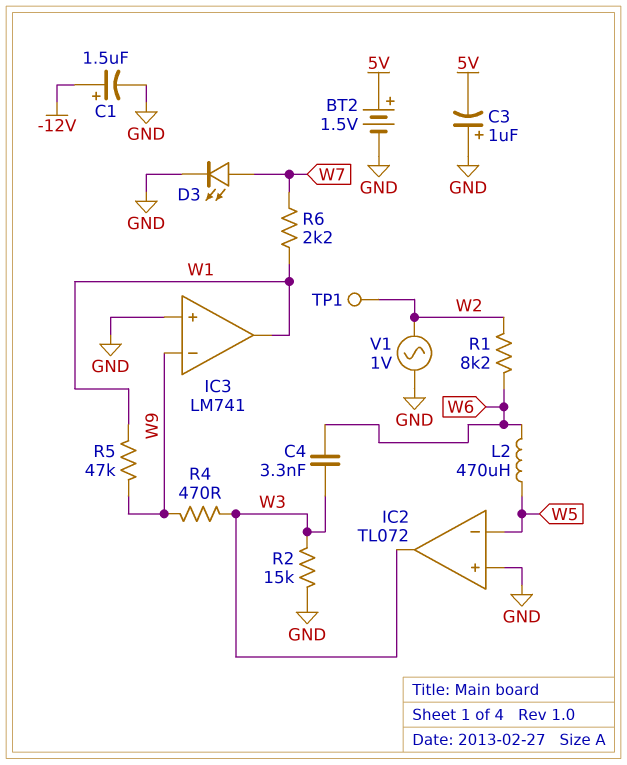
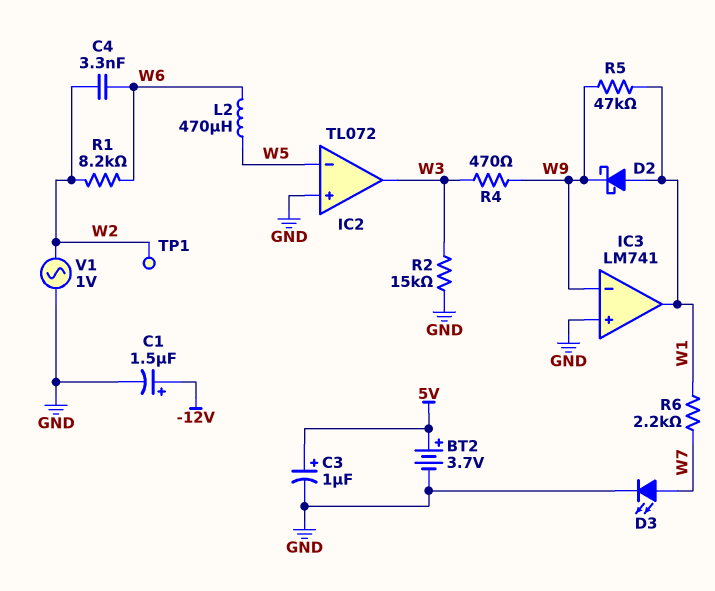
BT2: 1.5V (plus 5V, minus GND) -> 3.7V (plus 5V, minus GND)
C3: 1uF (plus GND, minus 5V) -> 1uF (plus 5V, minus GND)
C4: 3.3nF (W3, W6) -> 3.3nF (W2, W6)
D2: none -> schottky (A W1, K W9)

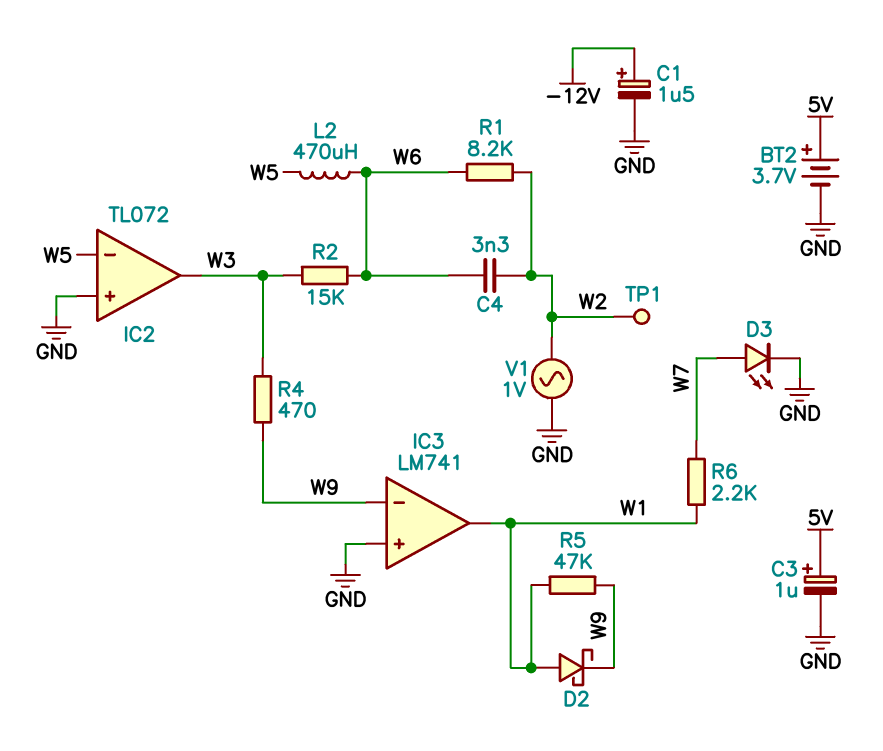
R2: 15k (GND, W3) -> 15k (W3, W6)

